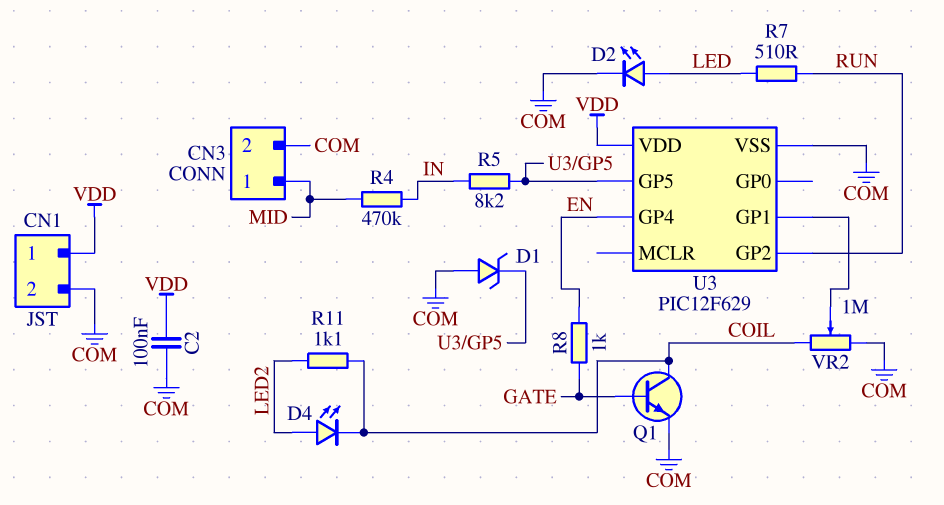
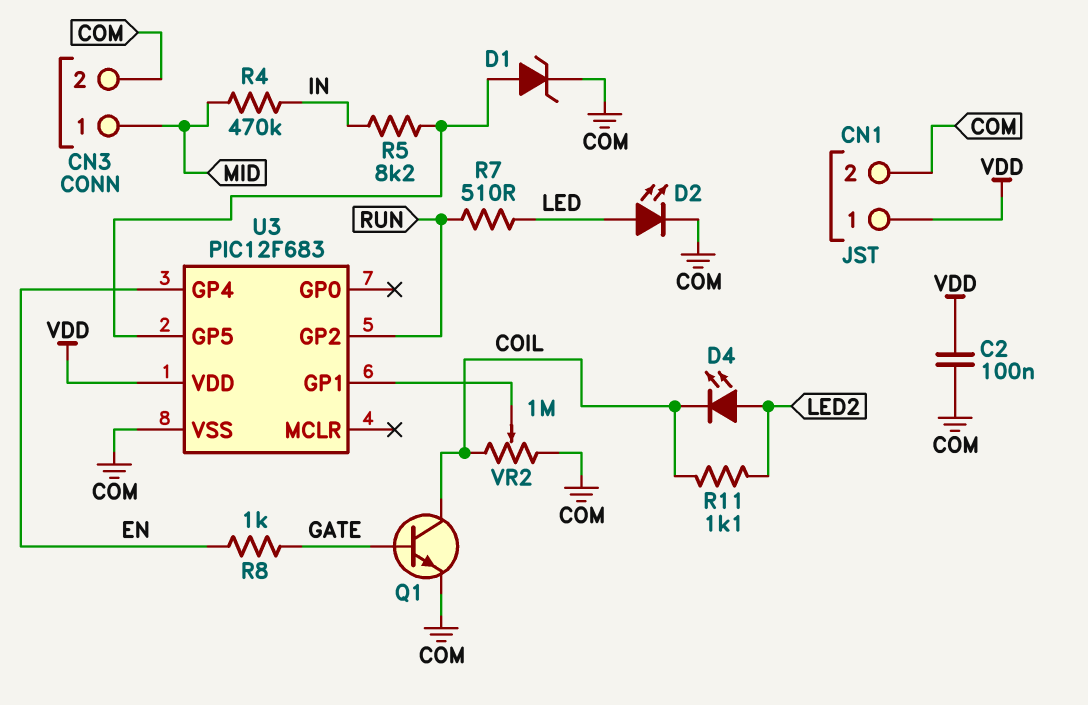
D1: zener (A COM, K U3/GP5) -> zener (A U3/GP5, K COM)
U3: PIC12F629 -> PIC12F683

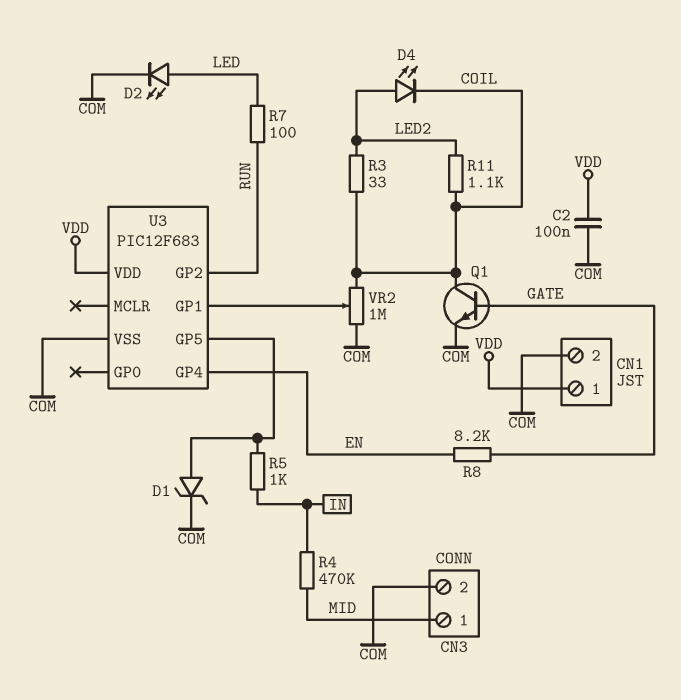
R3: none -> 33 (COIL, LED2)
R5: 8.2k (IN, U3/GP5) -> 1k (IN, U3/GP5)
R7: 510 (LED, RUN) -> 100 (LED, RUN)
R8: 1k (EN, GATE) -> 8.2k (EN, GATE)

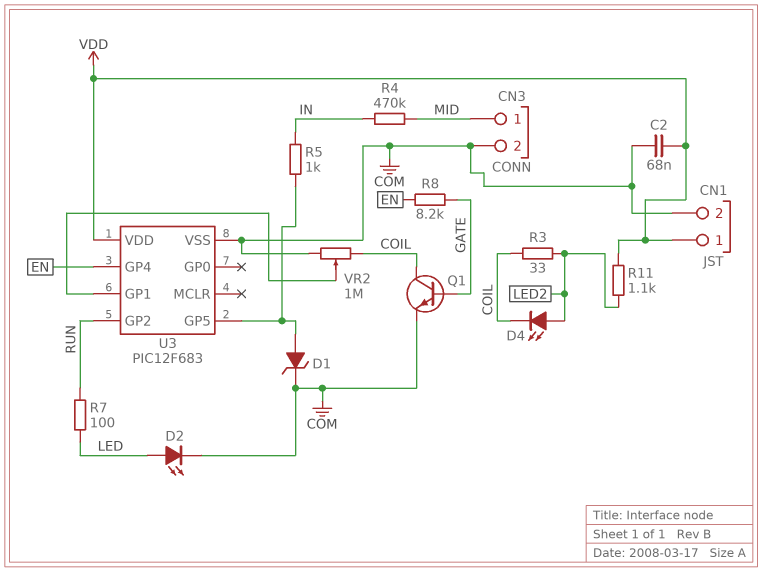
C2: 100nF (COM, VDD) -> 68nF (COM, VDD)
R11: 1.1k (COIL, LED2) -> 1.1k (LED2, VDD)

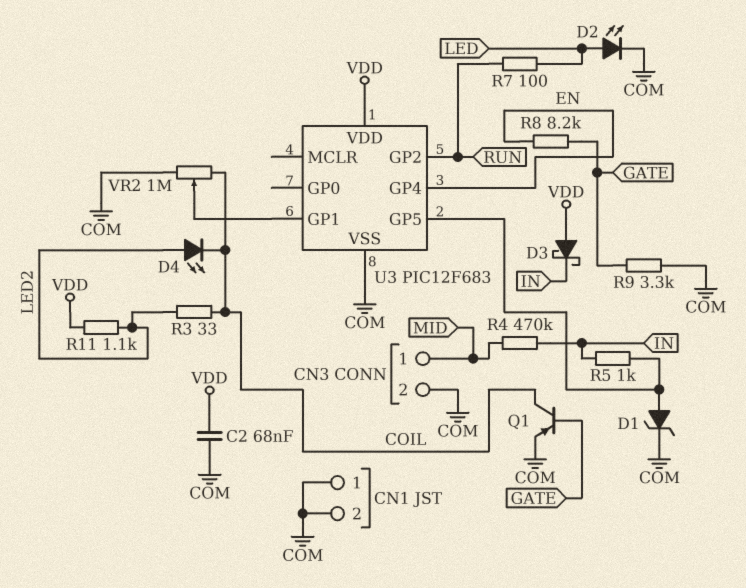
CN1 pin 1: VDD -> COM
D3: none -> schottky (A VDD, K IN)
Q1: NPN (B GATE, C COIL, E COM) -> PNP (B GATE, C COIL, E COM)
R9: none -> 3.3k (COM, GATE)

